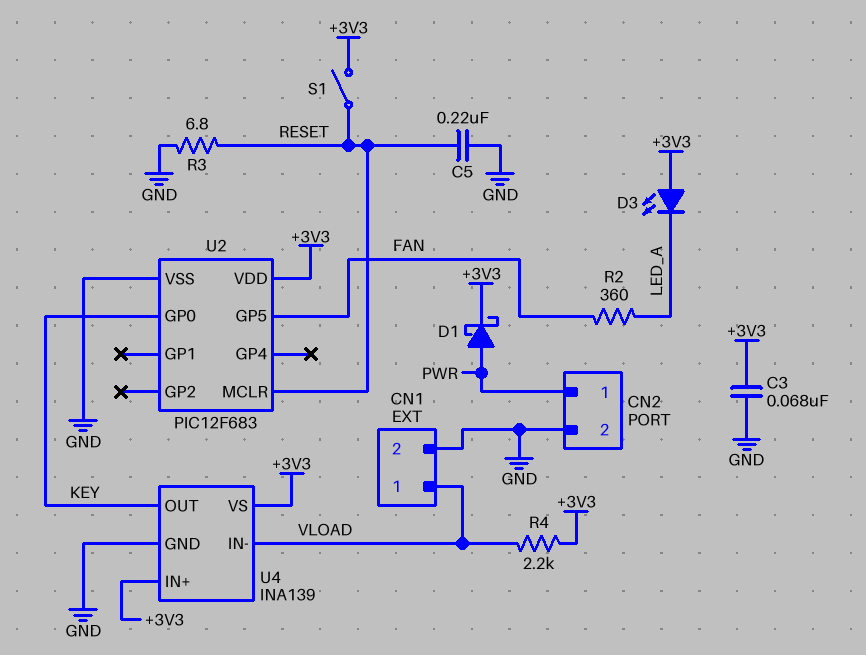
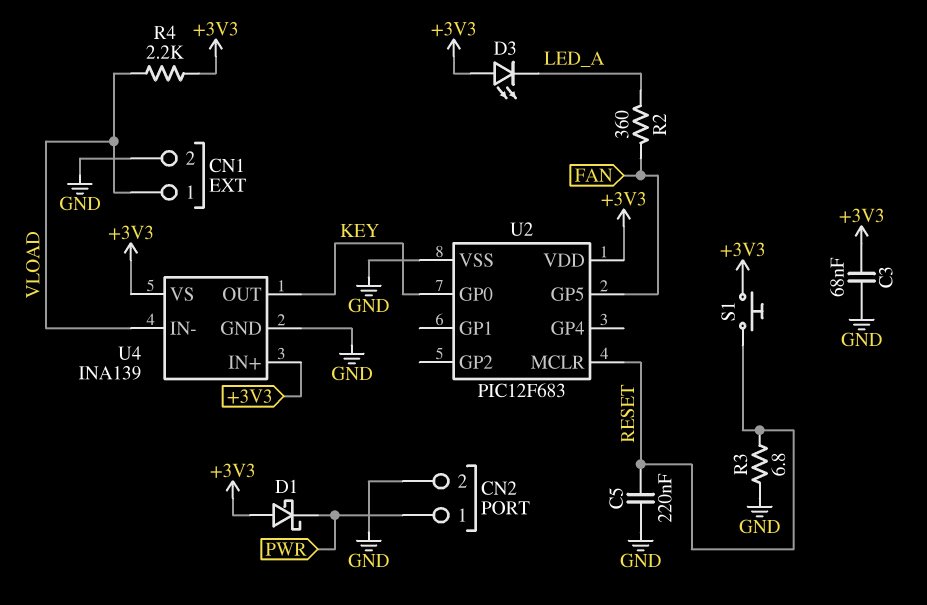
D1: schottky (A PWR, K +3V3) -> schottky (A +3V3, K PWR)
S1: switch (+3V3, RESET) -> button (+3V3, RESET)

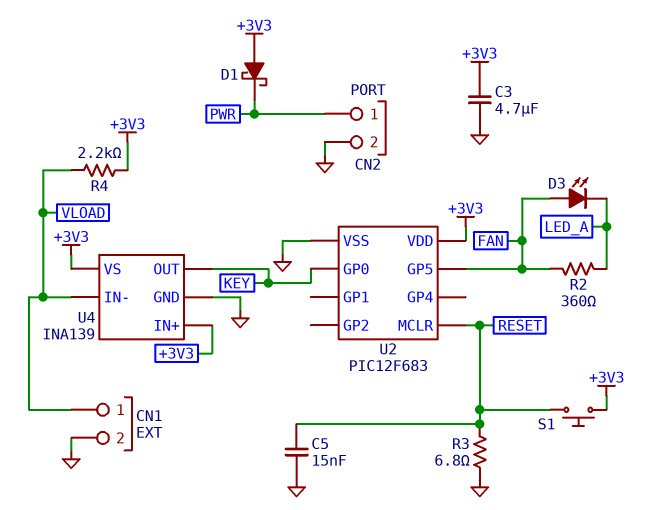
C3: 68nF (+3V3, GND) -> 4.7uF (+3V3, GND)
C5: 220nF (GND, RESET) -> 15nF (GND, RESET)
D3: LED (A +3V3, K LED_A) -> LED (A FAN, K LED_A)

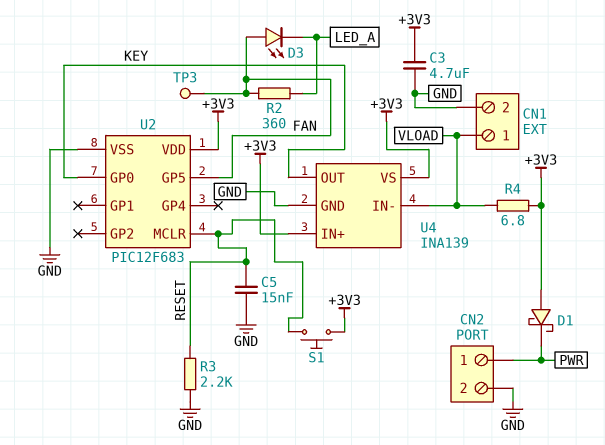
R3: 6.8 (GND, RESET) -> 2.2k (GND, RESET)
R4: 2.2k (+3V3, VLOAD) -> 6.8 (+3V3, VLOAD)
TP3: none -> test point (FAN)

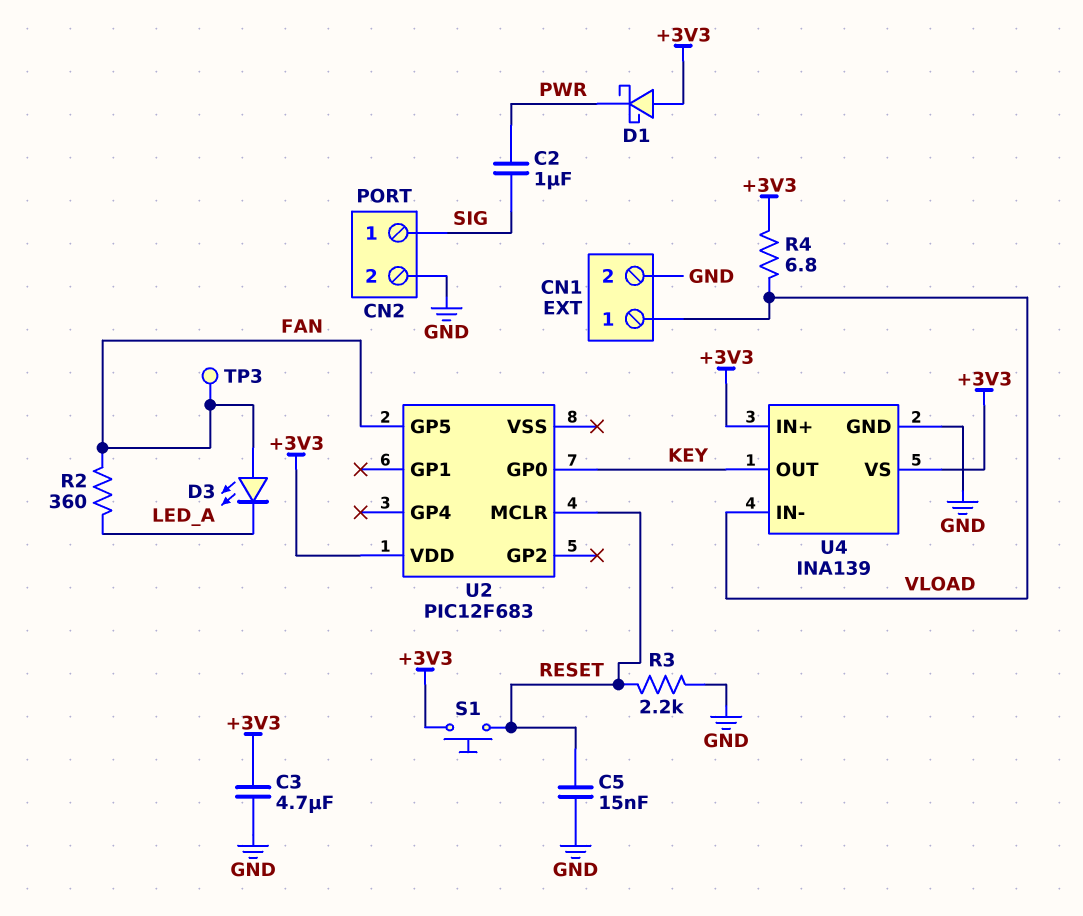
C2: none -> 1uF (PWR, SIG)
CN2 pin 1: PWR -> SIG
U2 pin VSS: GND -> none

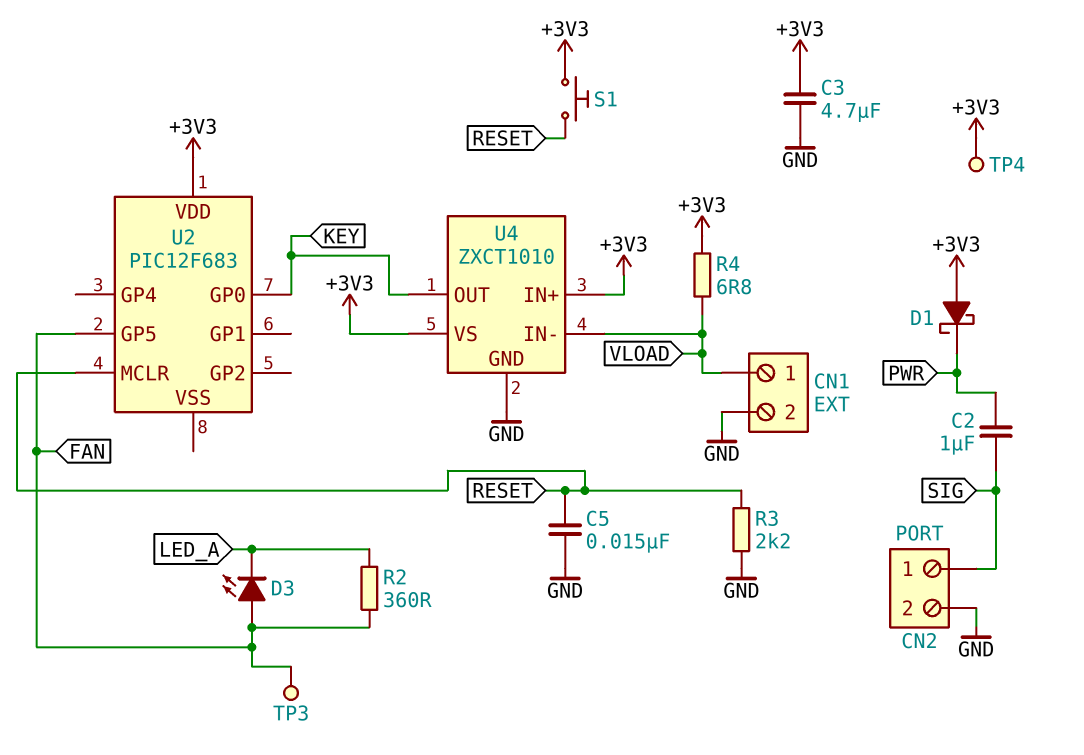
TP4: none -> test point (+3V3)
U4: INA139 -> ZXCT1010

